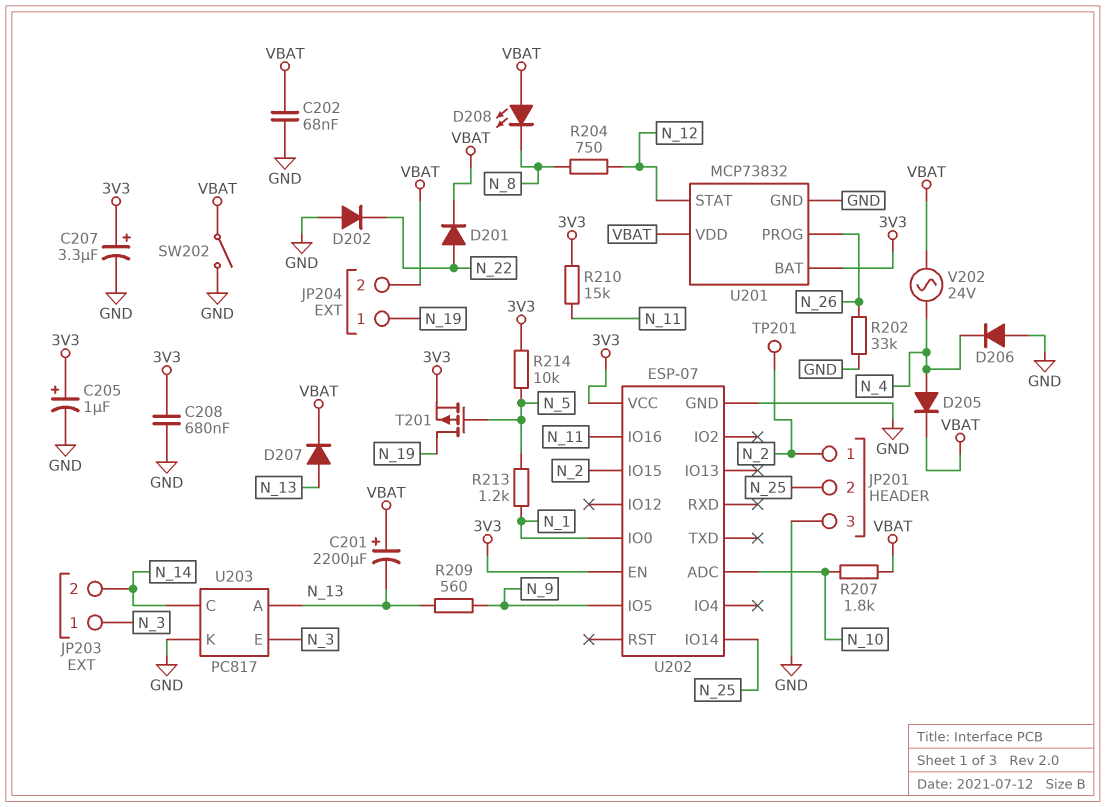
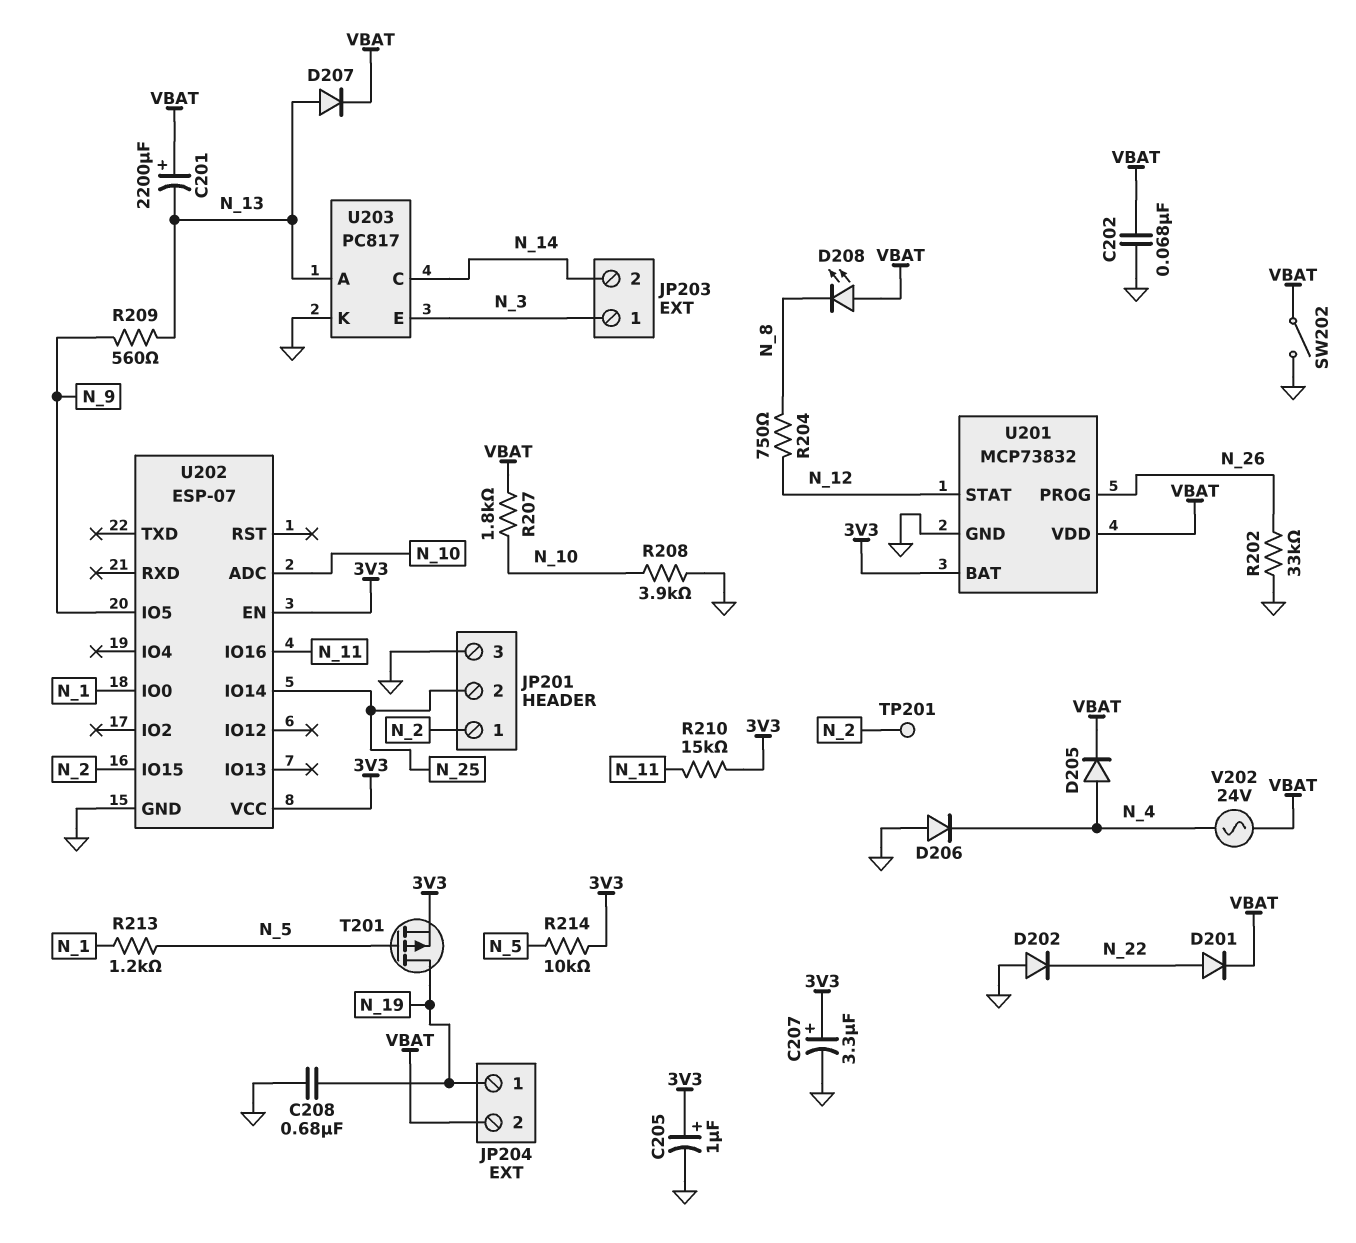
C208: 680nF (3V3, GND) -> 680nF (GND, N_19)
R208: none -> 3.9k (GND, N_10)

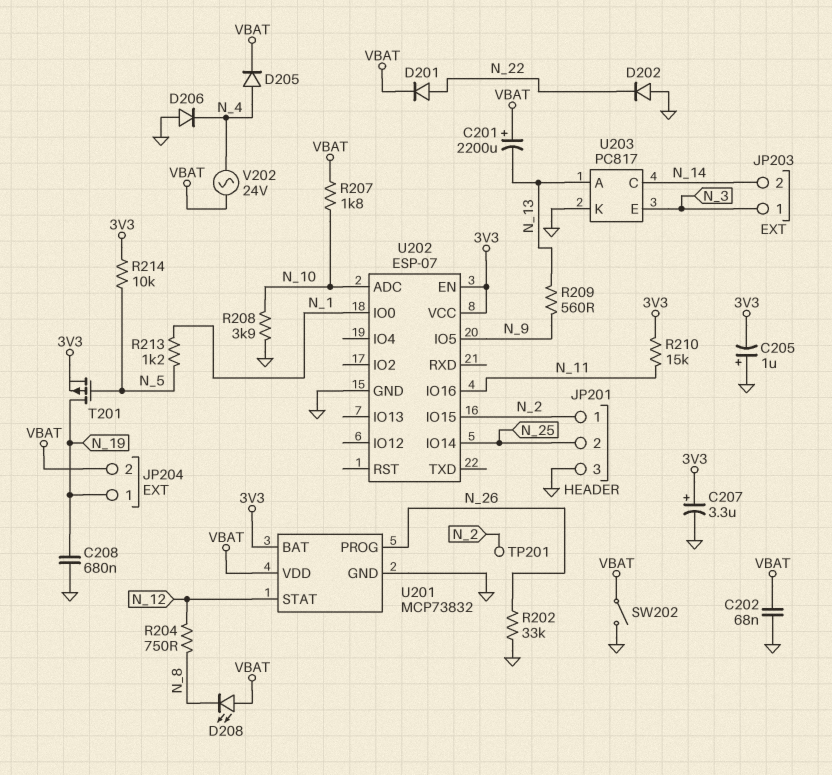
C205: 1uF (plus 3V3, minus GND) -> 1uF (plus GND, minus 3V3)
D207: diode (A N_13, K VBAT) -> none

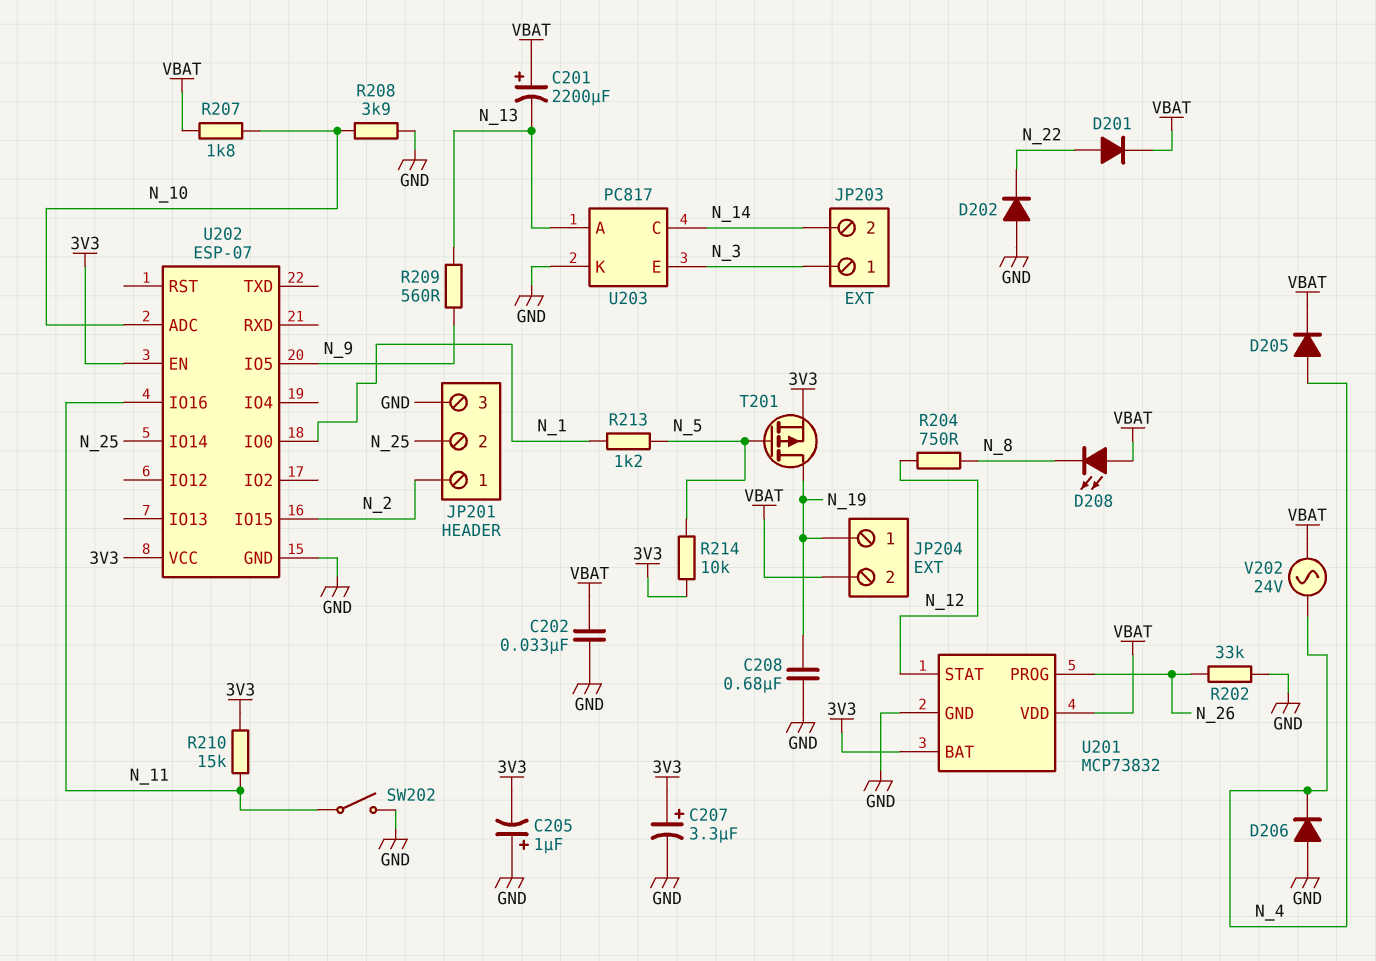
C202: 68nF (GND, VBAT) -> 33nF (GND, VBAT)
SW202: switch (GND, VBAT) -> switch (GND, N_11)
TP201: test point (N_2) -> none

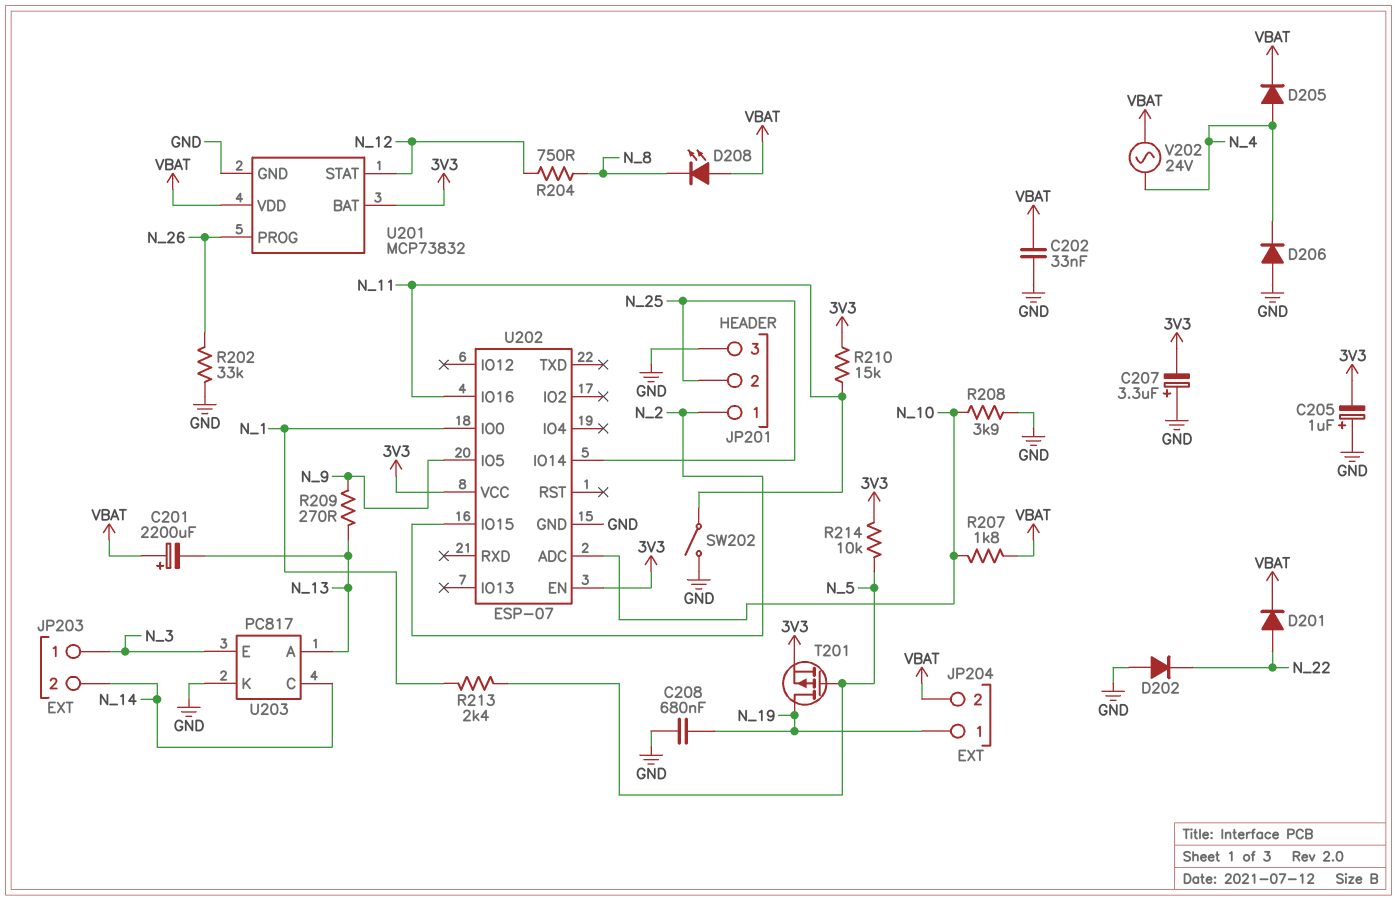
C207: 3.3uF (plus 3V3, minus GND) -> 3.3uF (plus GND, minus 3V3)
R209: 560 (N_9, N_13) -> 270 (N_9, N_13)
R213: 1.2k (N_1, N_5) -> 2.4k (N_1, N_5)

